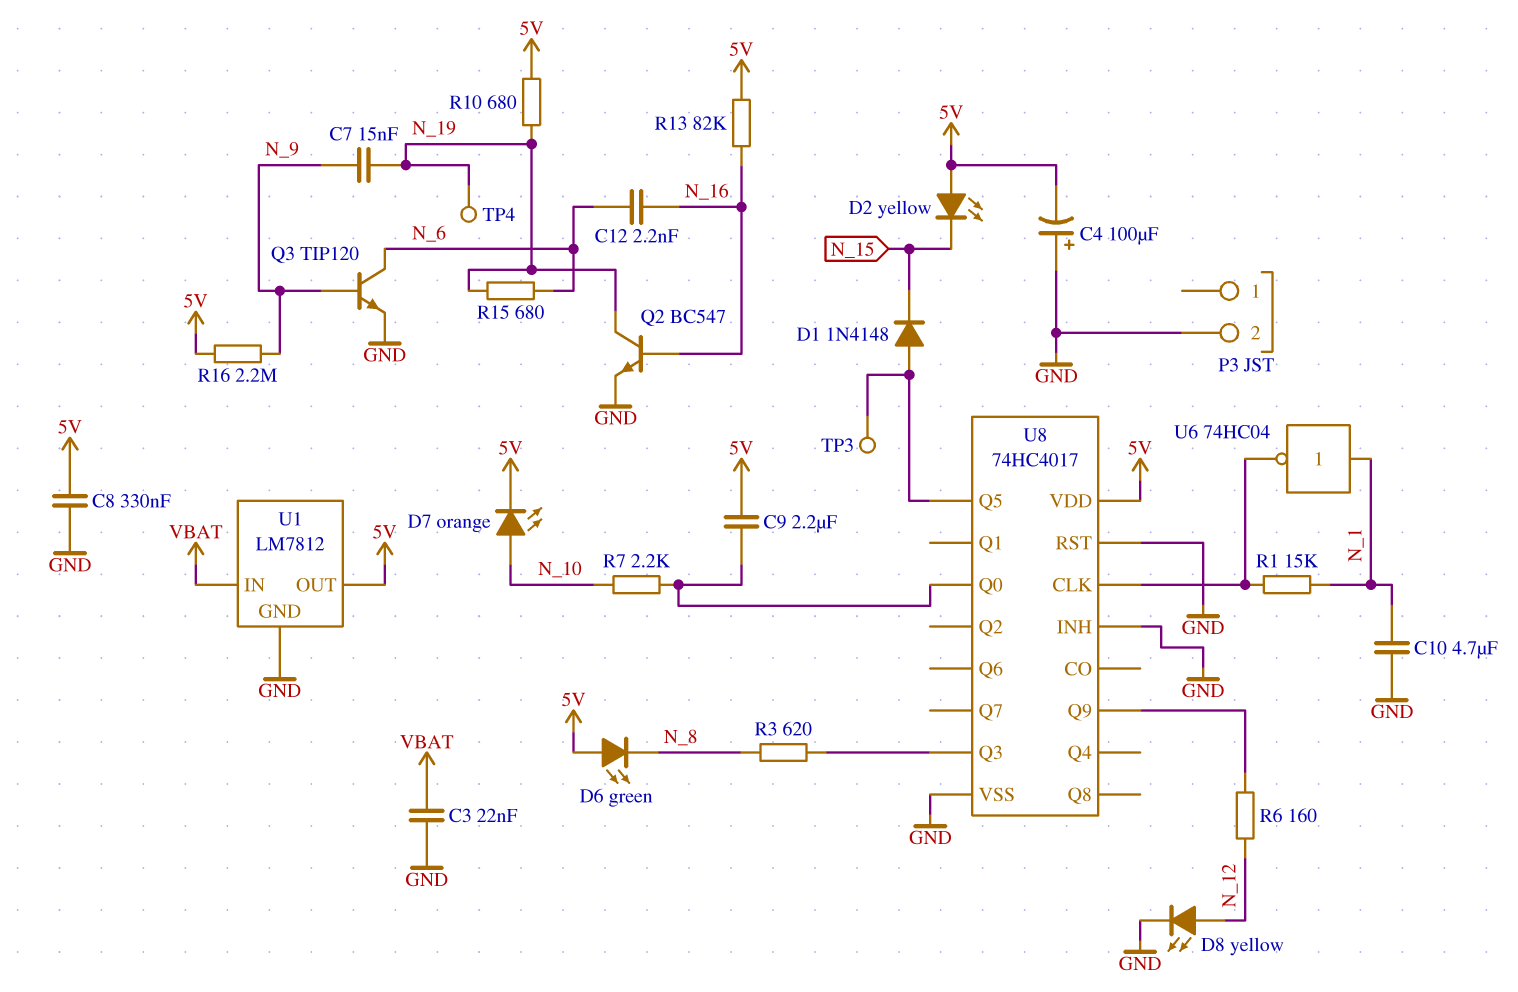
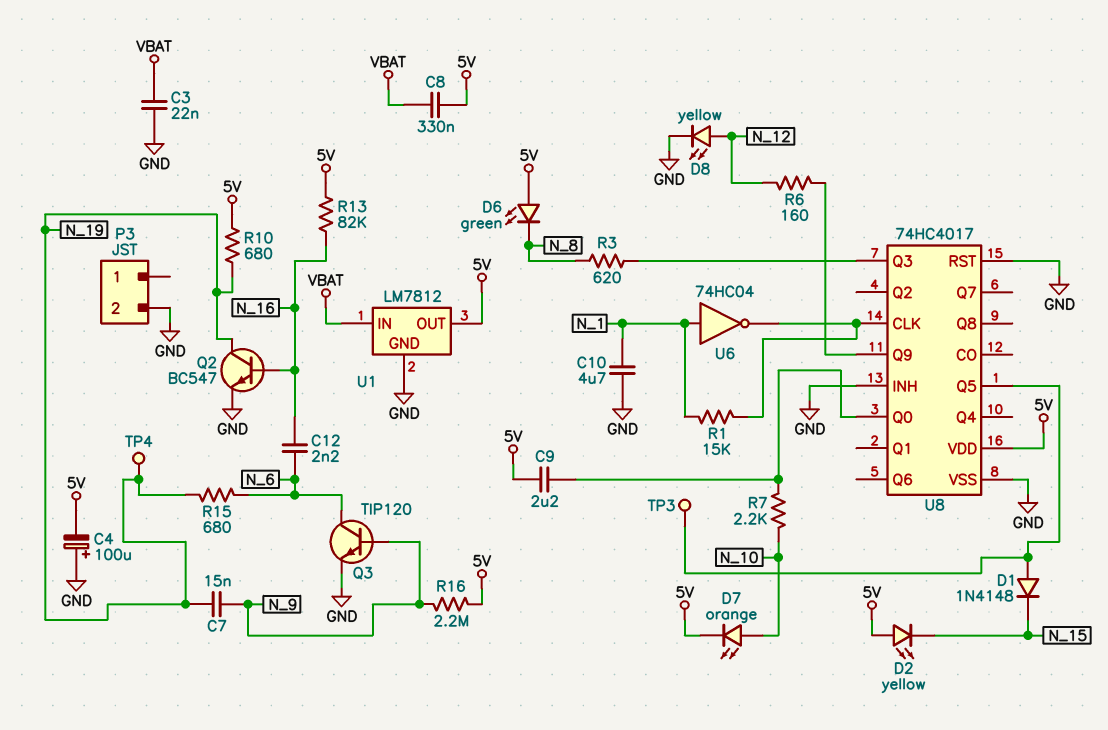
C8: 330nF (5V, GND) -> 330nF (5V, VBAT)

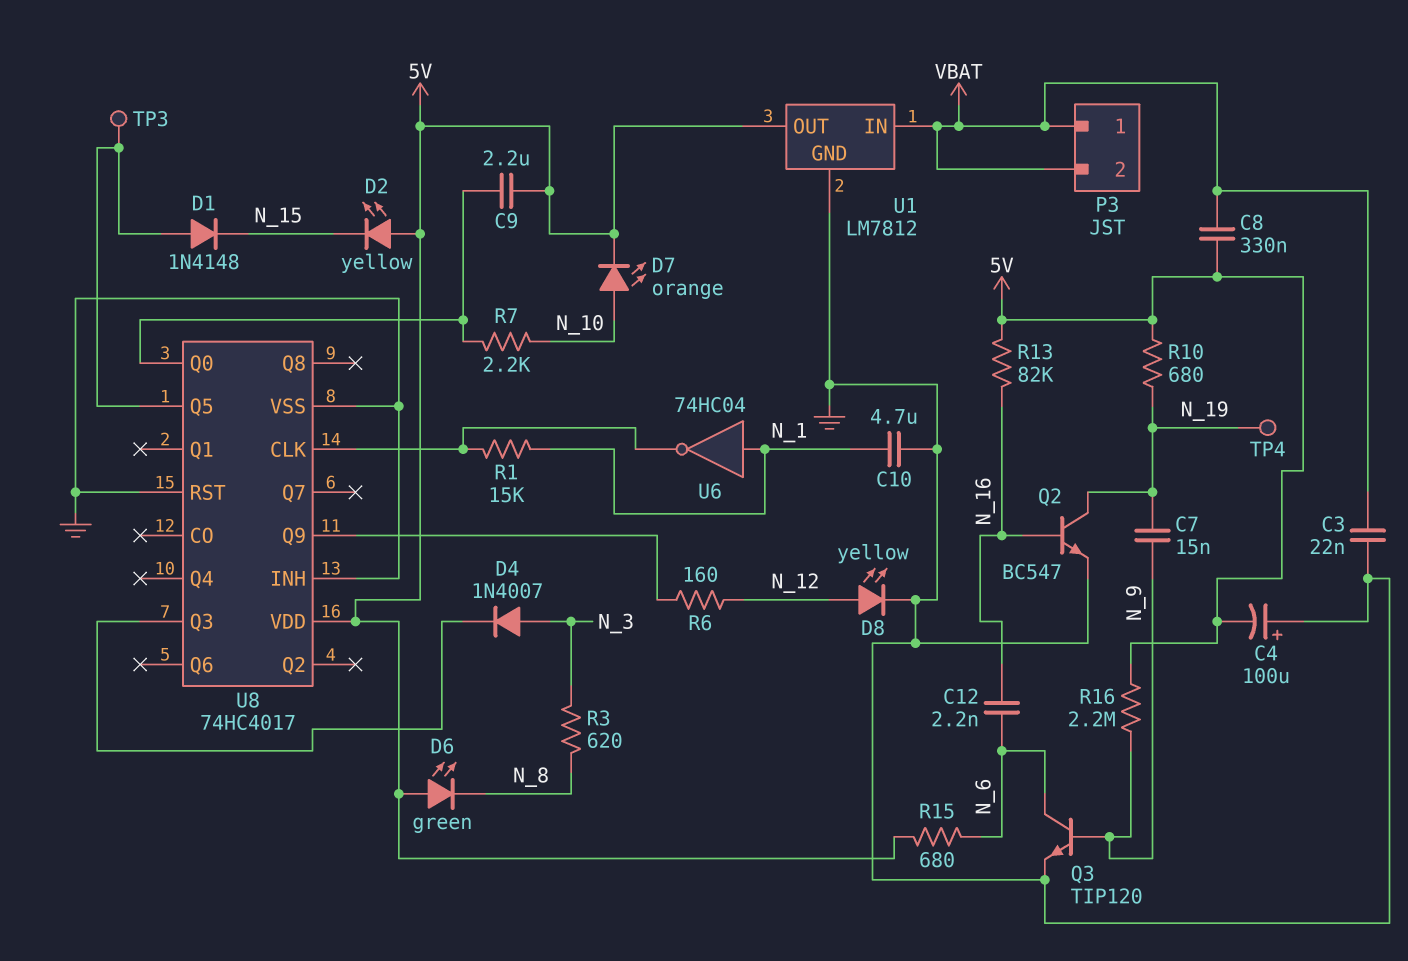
D4: none -> diode 1N4007 (A N_3, K U8/Q3)
P3 pin 1: none -> VBAT
P3 pin 2: GND -> VBAT
R3: 620 (N_8, U8/Q3) -> 620 (N_3, N_8)
R15: 680 (N_6, N_19) -> 680 (5V, N_6)

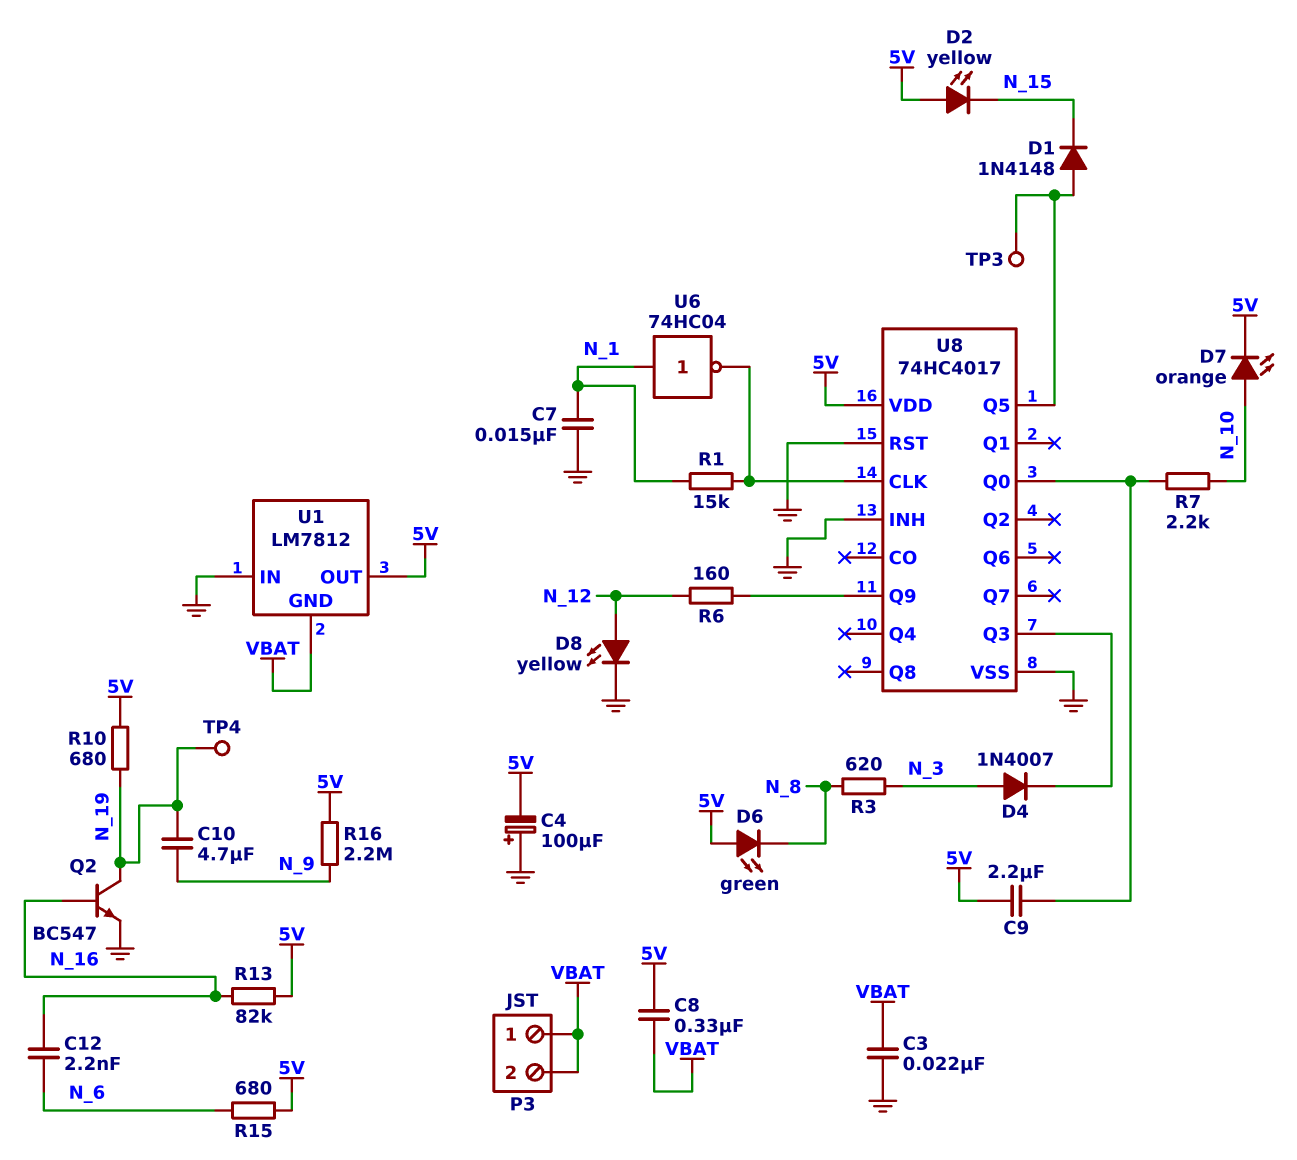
C7: 15nF (N_9, N_19) -> 15nF (GND, N_1)
C10: 4.7uF (GND, N_1) -> 4.7uF (N_9, N_19)
Q3: NPN TIP120 (B N_9, C N_6, E GND) -> none
U1 pin GND: GND -> VBAT
U1 pin IN: VBAT -> GND

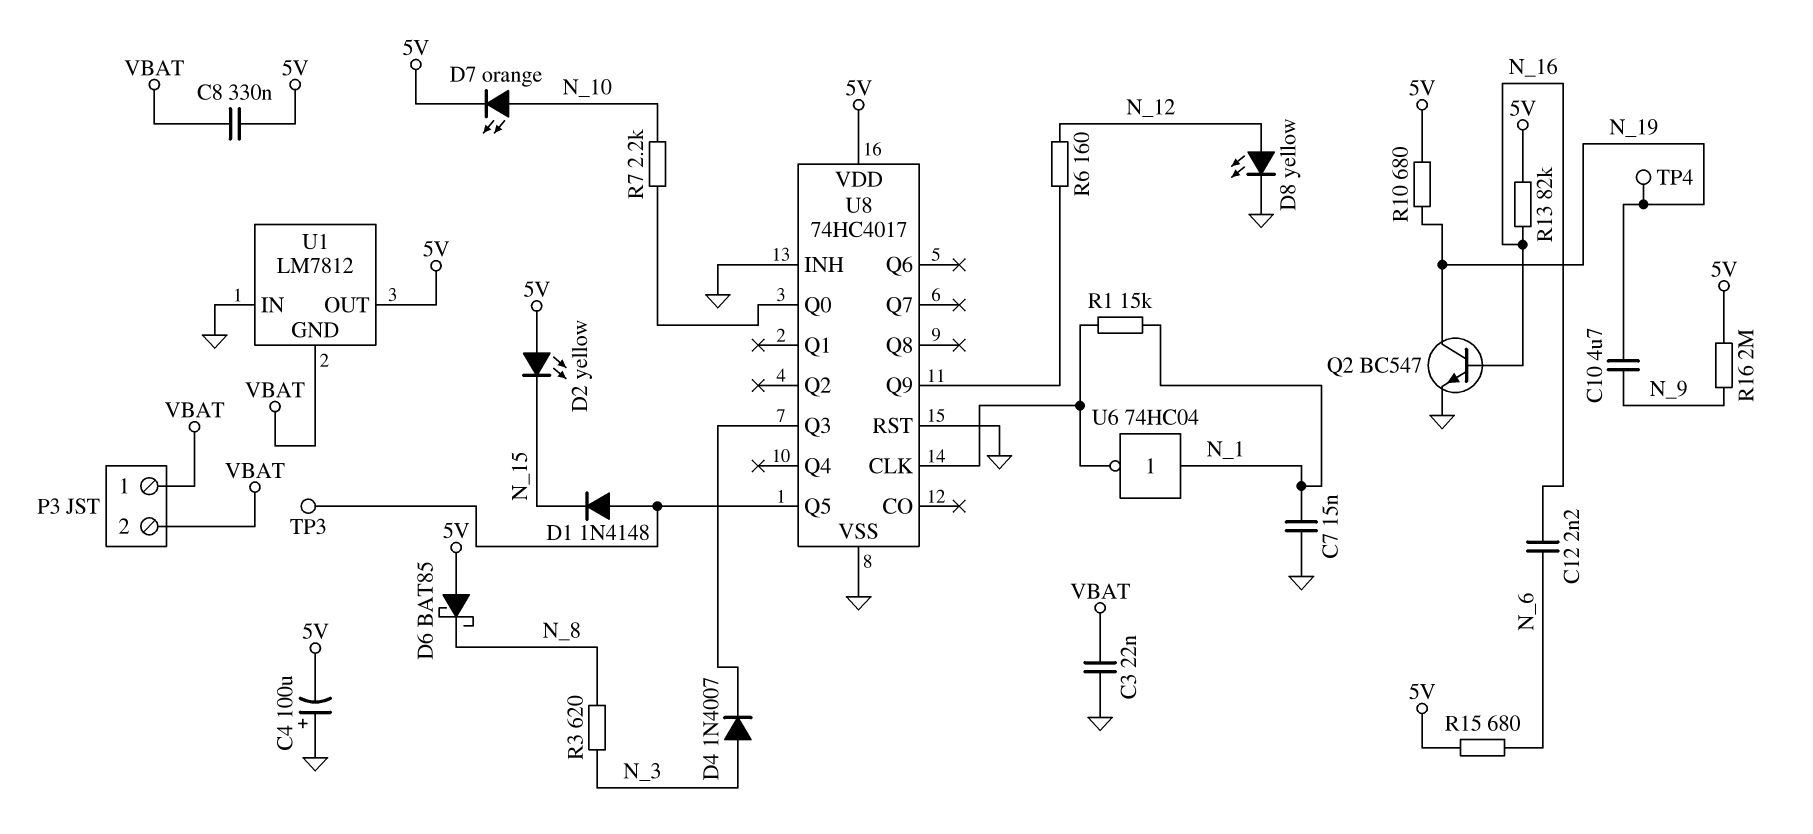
C9: 2.2uF (5V, U8/Q0) -> none
D6: LED green (A 5V, K N_8) -> schottky BAT85 (A 5V, K N_8)
R16: 2.2M (5V, N_9) -> 2M (5V, N_9)

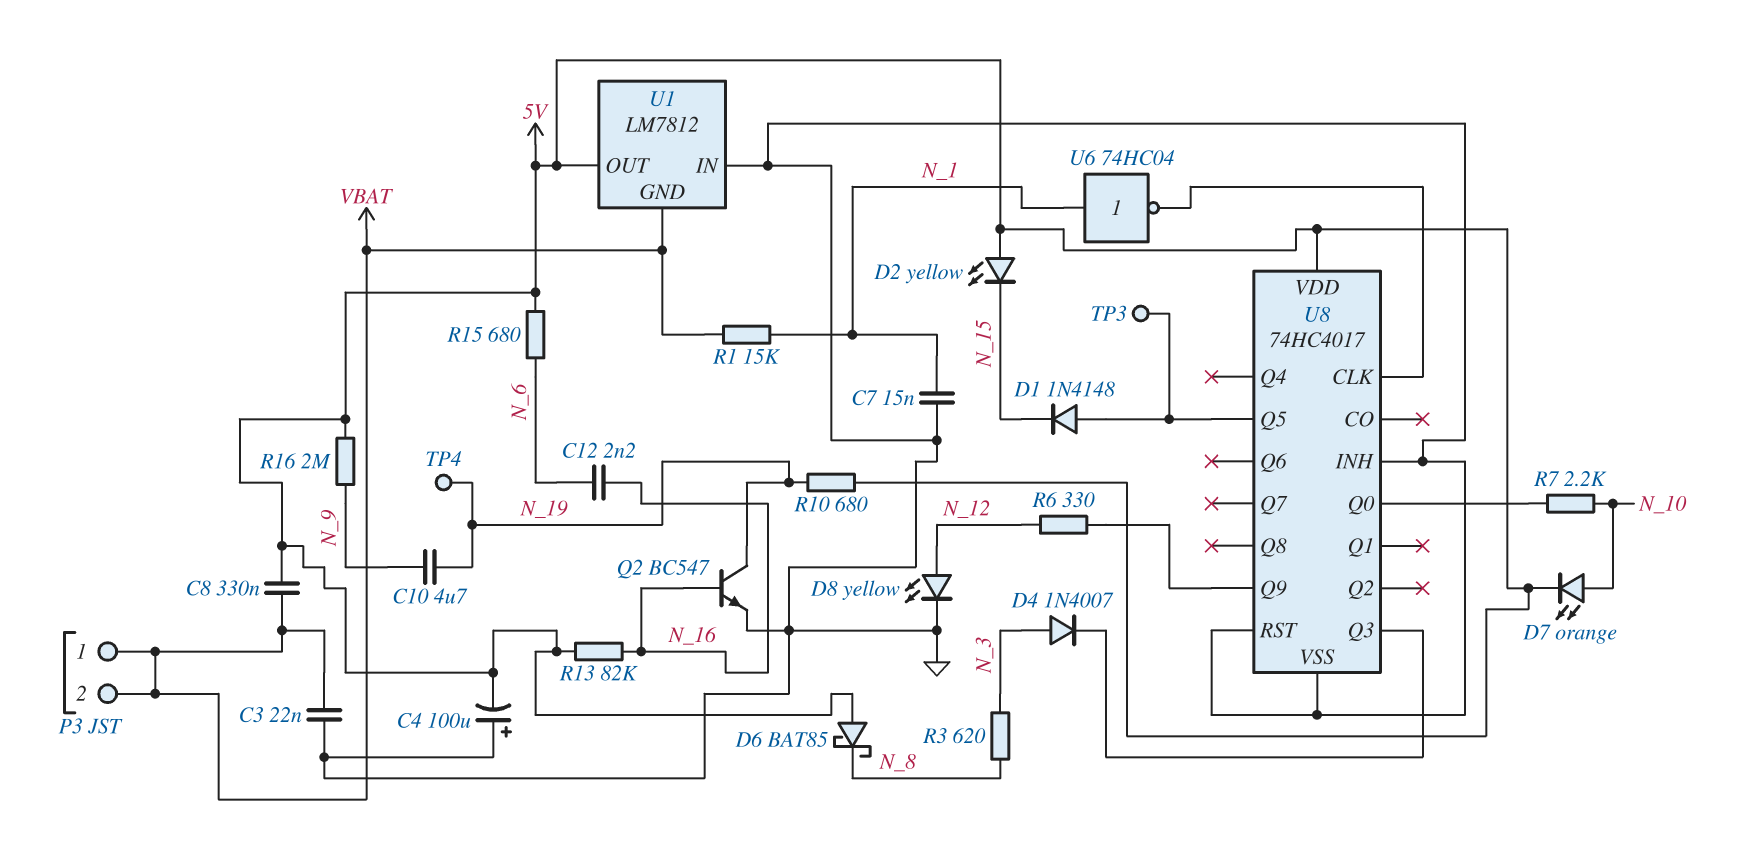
R1: 15k (N_1, U8/CLK) -> 15k (N_1, VBAT)
R6: 160 (N_12, U8/Q9) -> 330 (N_12, U8/Q9)

